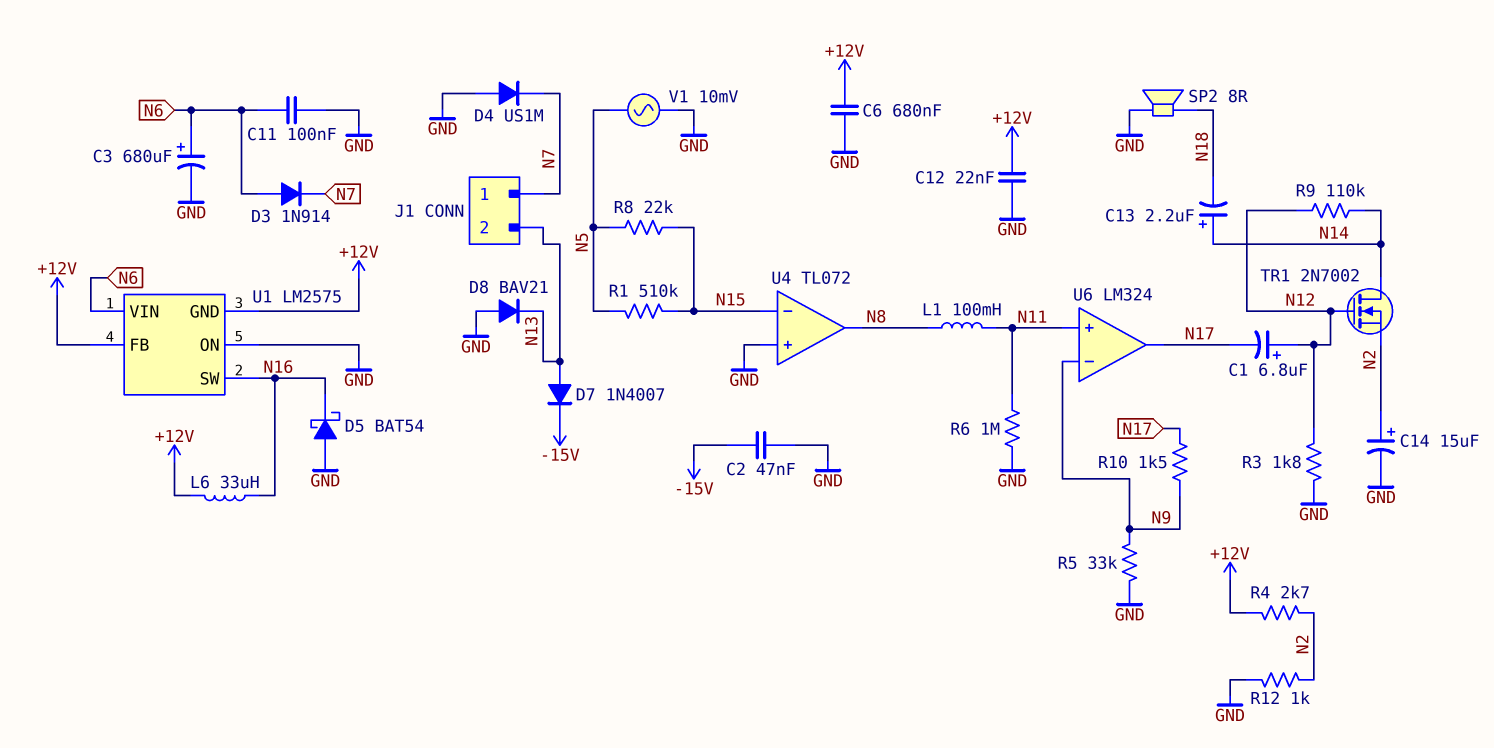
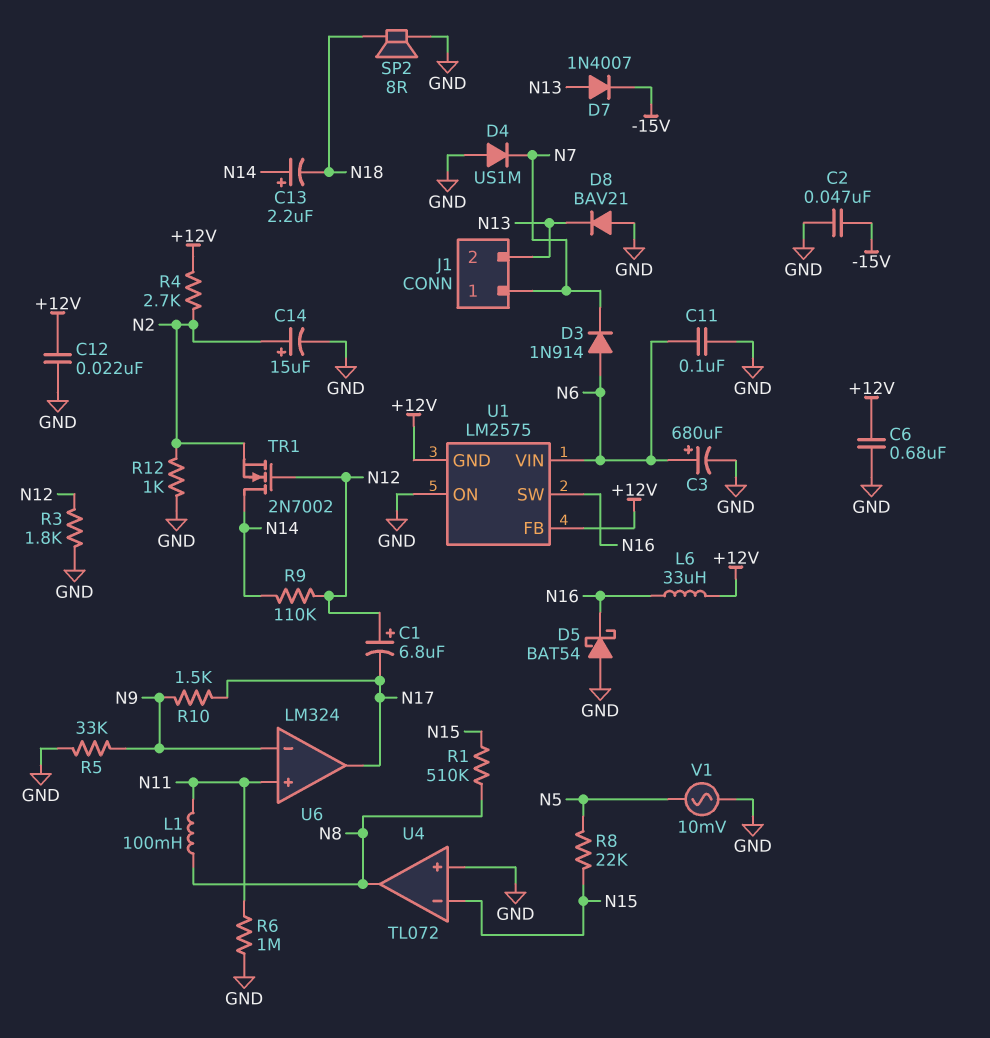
R1: 510k (N5, N15) -> 510k (N8, N15)

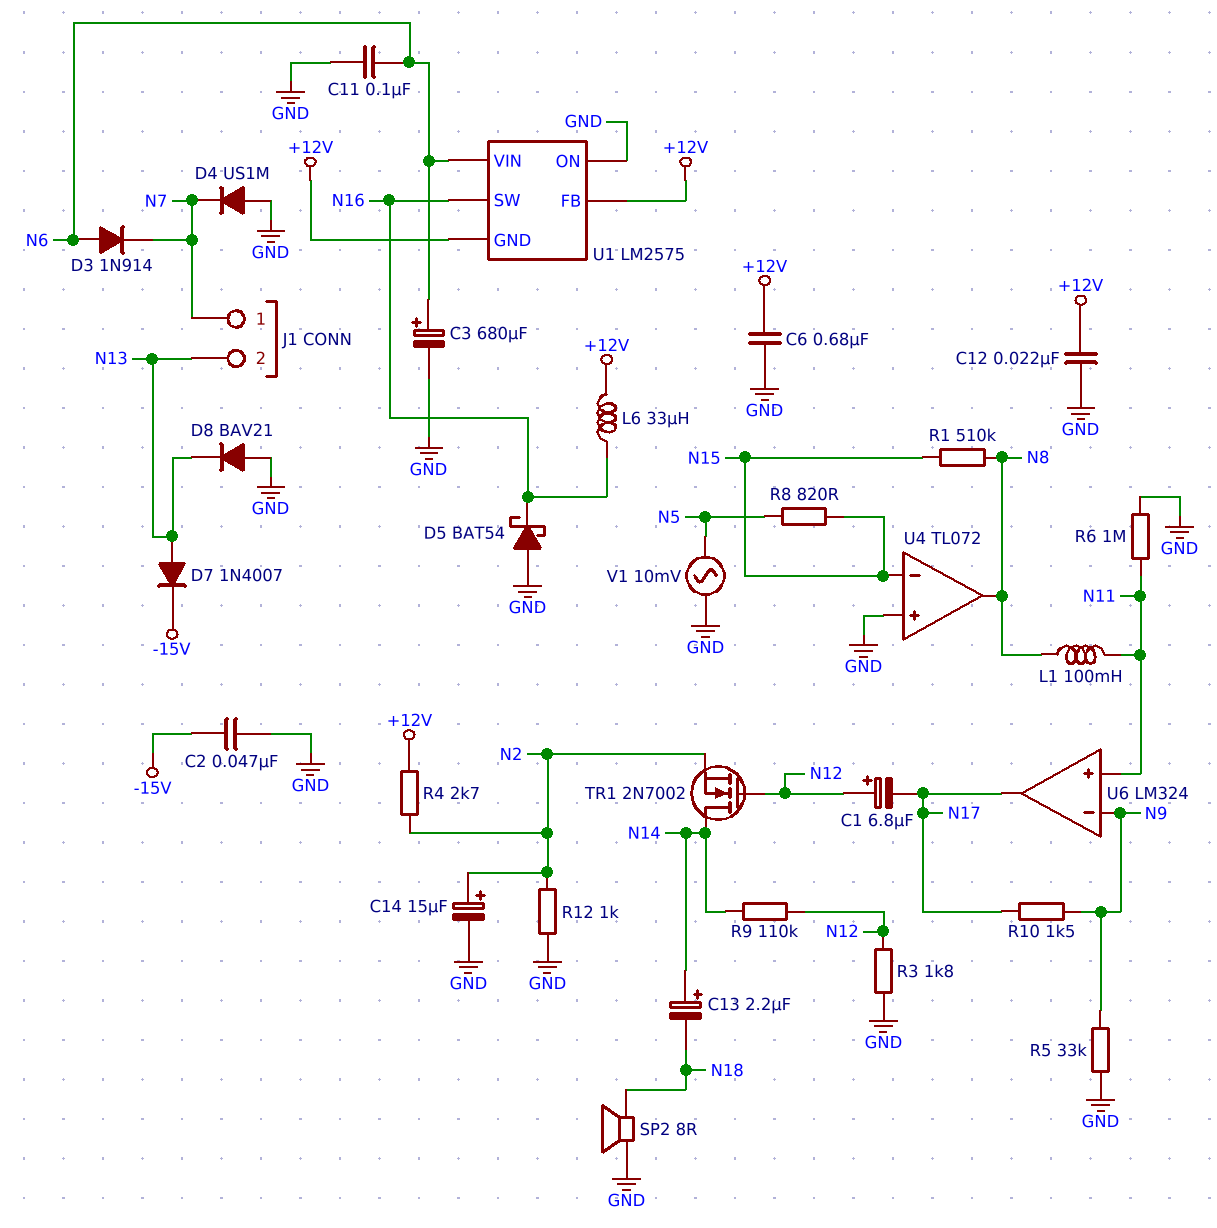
R8: 22k (N5, N15) -> 820 (N5, N15)

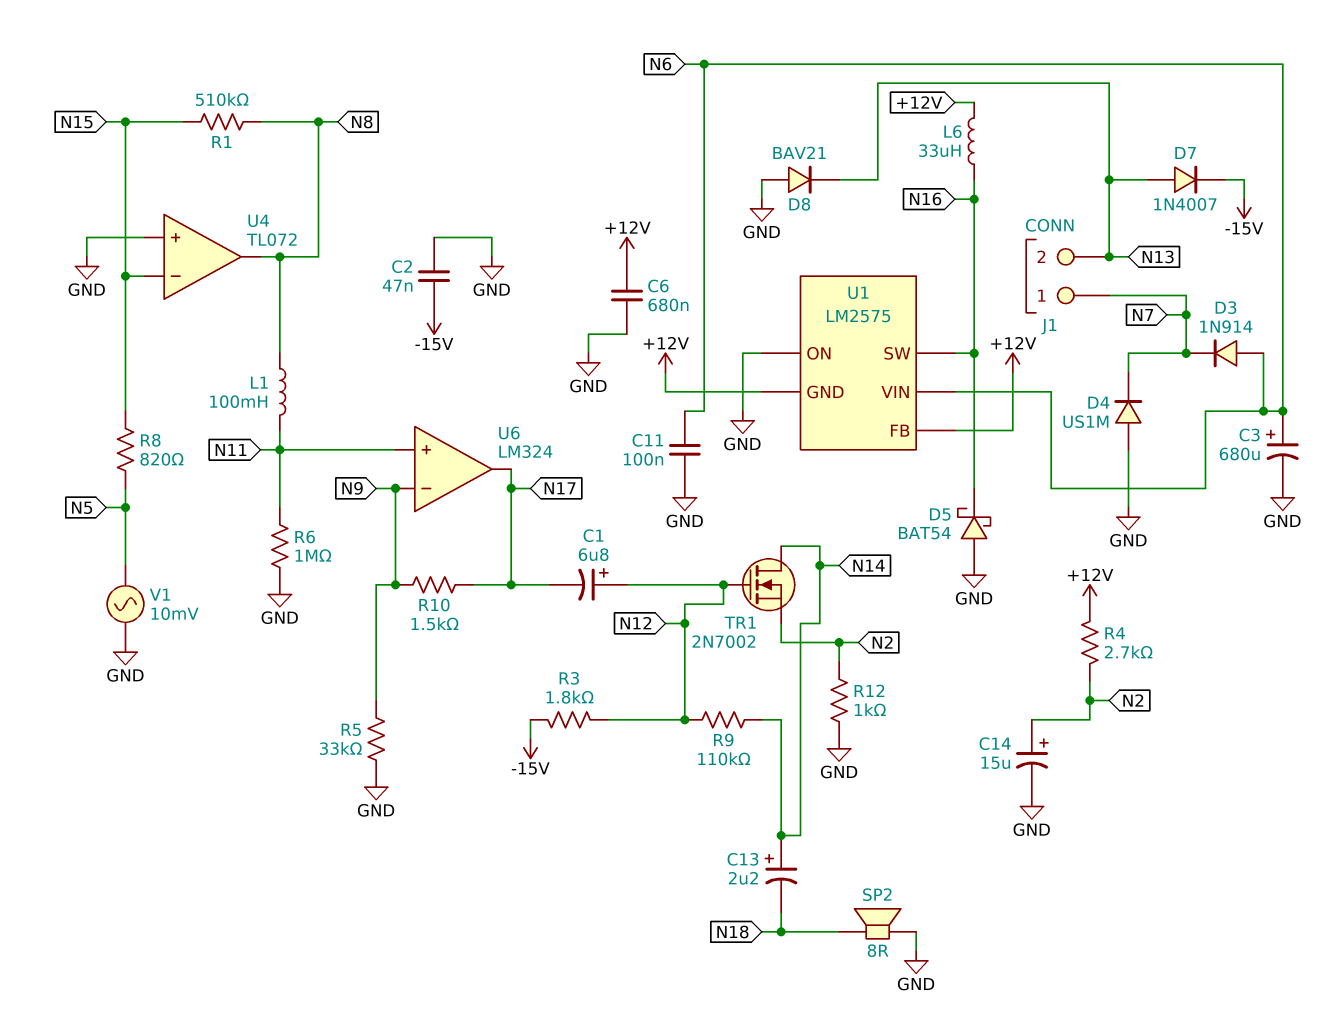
C12: 22nF (+12V, GND) -> none
R3: 1.8k (GND, N12) -> 1.8k (-15V, N12)

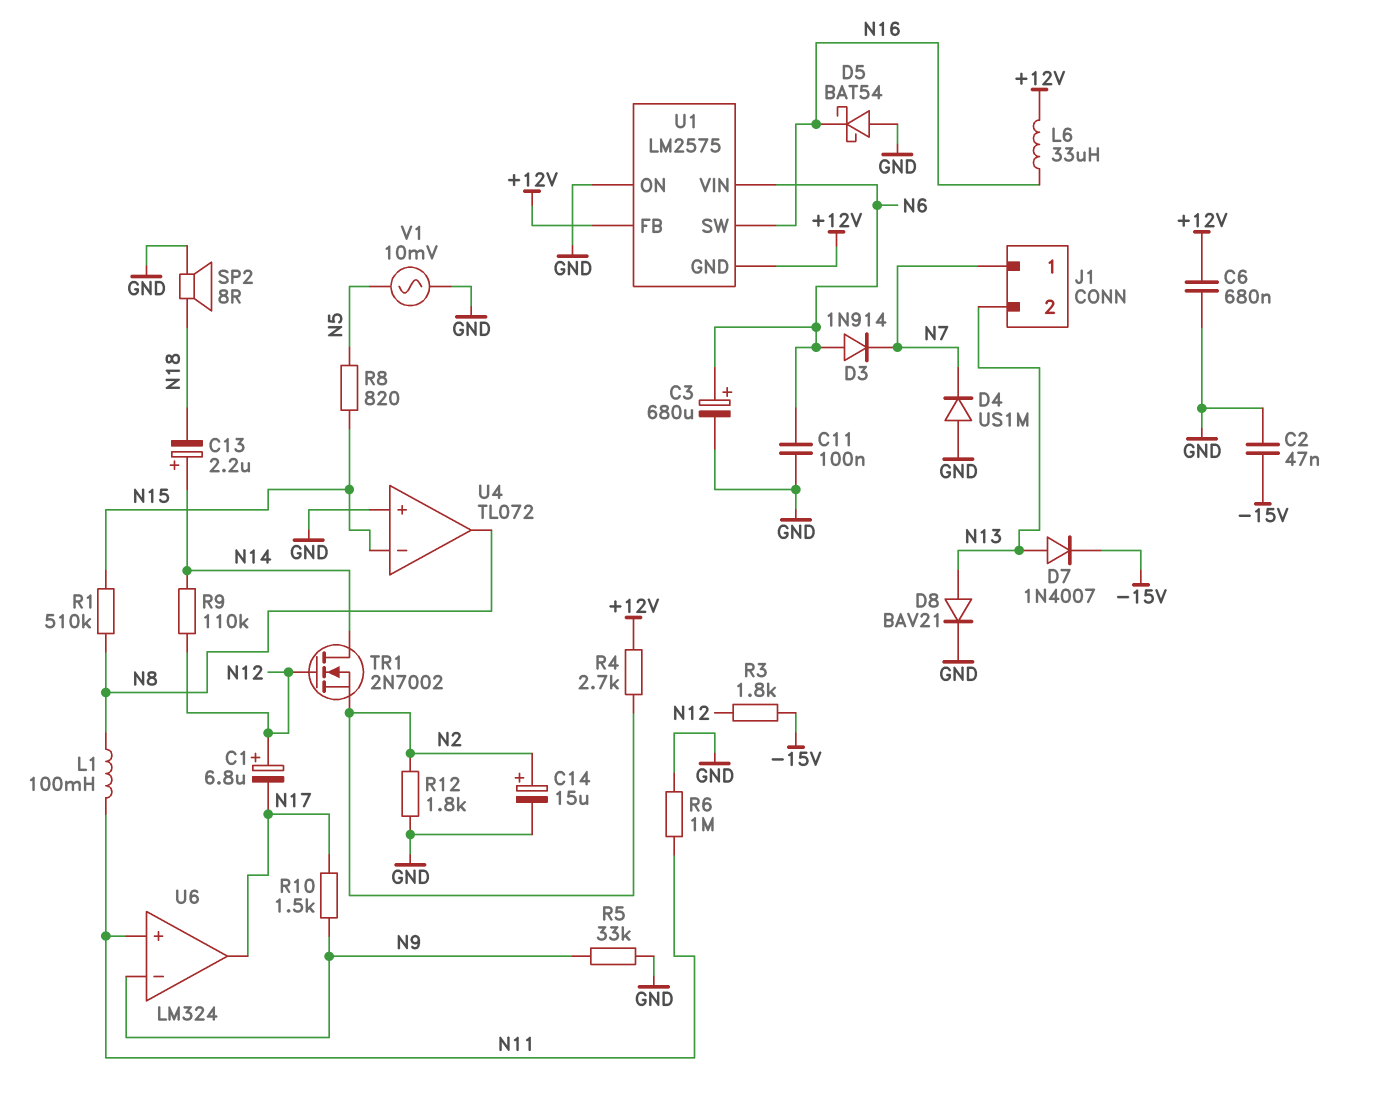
D8: diode BAV21 (A GND, K N13) -> diode BAV21 (A N13, K GND)
R12: 1k (GND, N2) -> 1.8k (GND, N2)

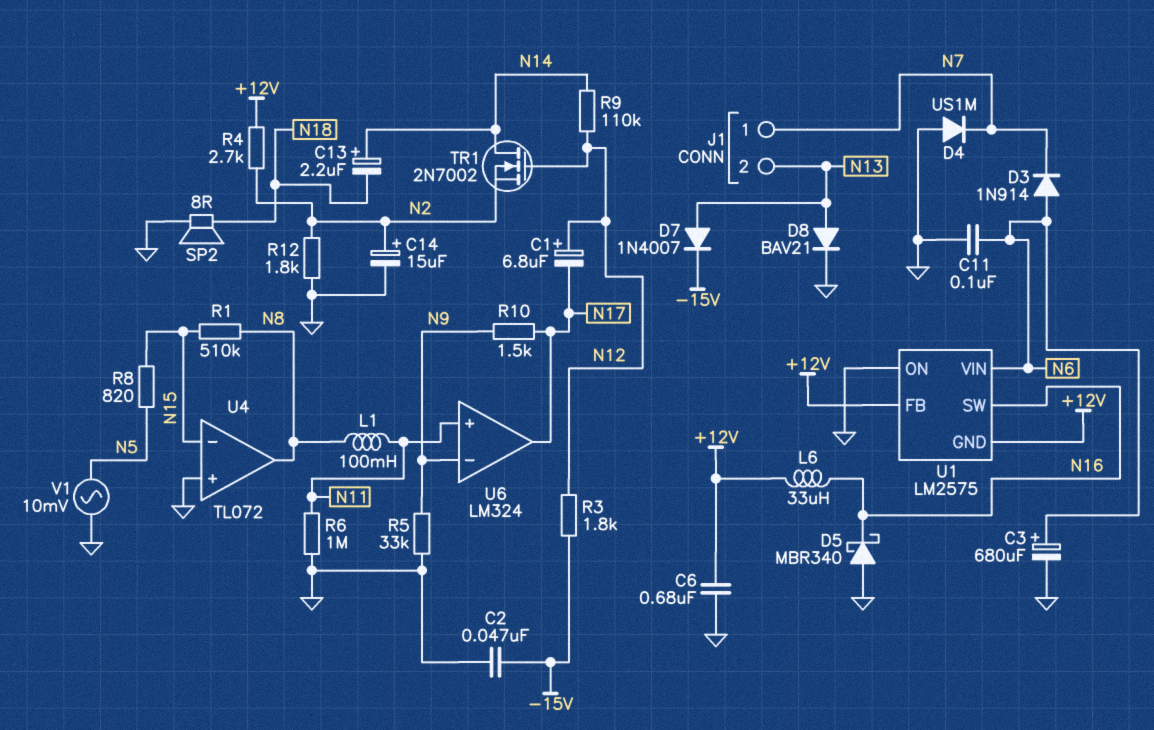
D5: schottky BAT54 (A GND, K N16) -> schottky MBR340 (A GND, K N16)

